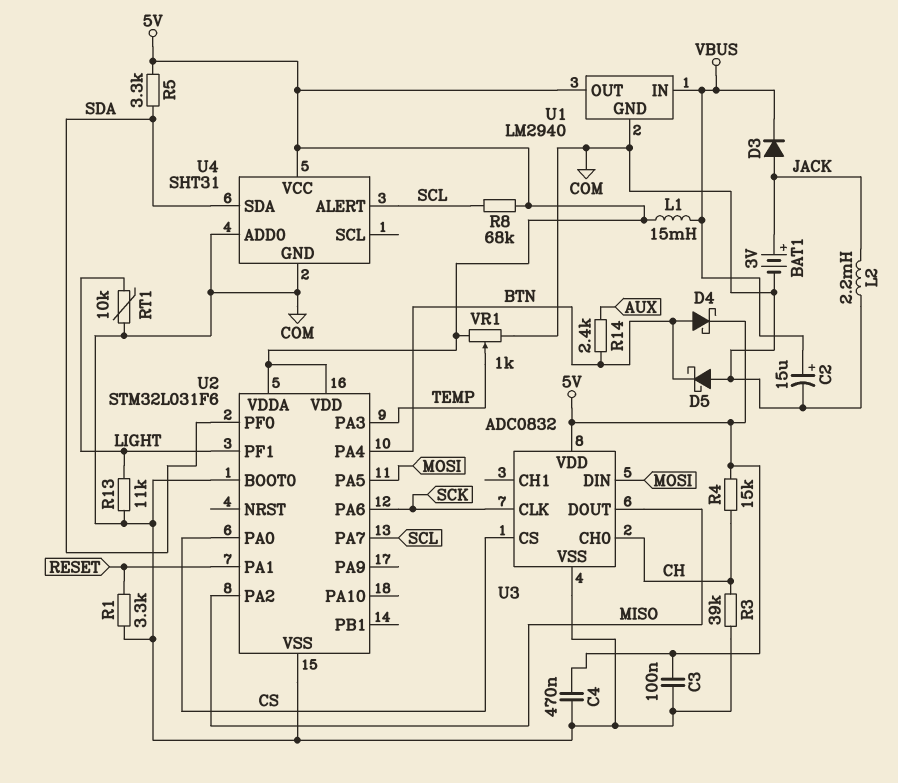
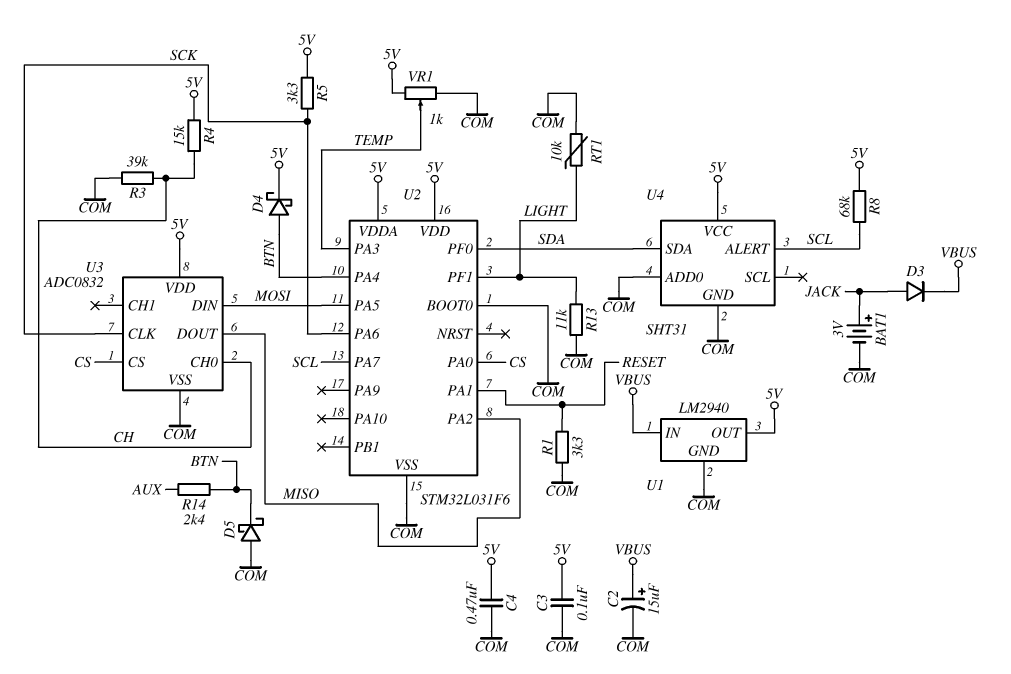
L1: 15mH (5V, VBUS) -> none
L2: 2.2mH (COM, JACK) -> none
R5: 3.3k (5V, SDA) -> 3.3k (5V, SCK)

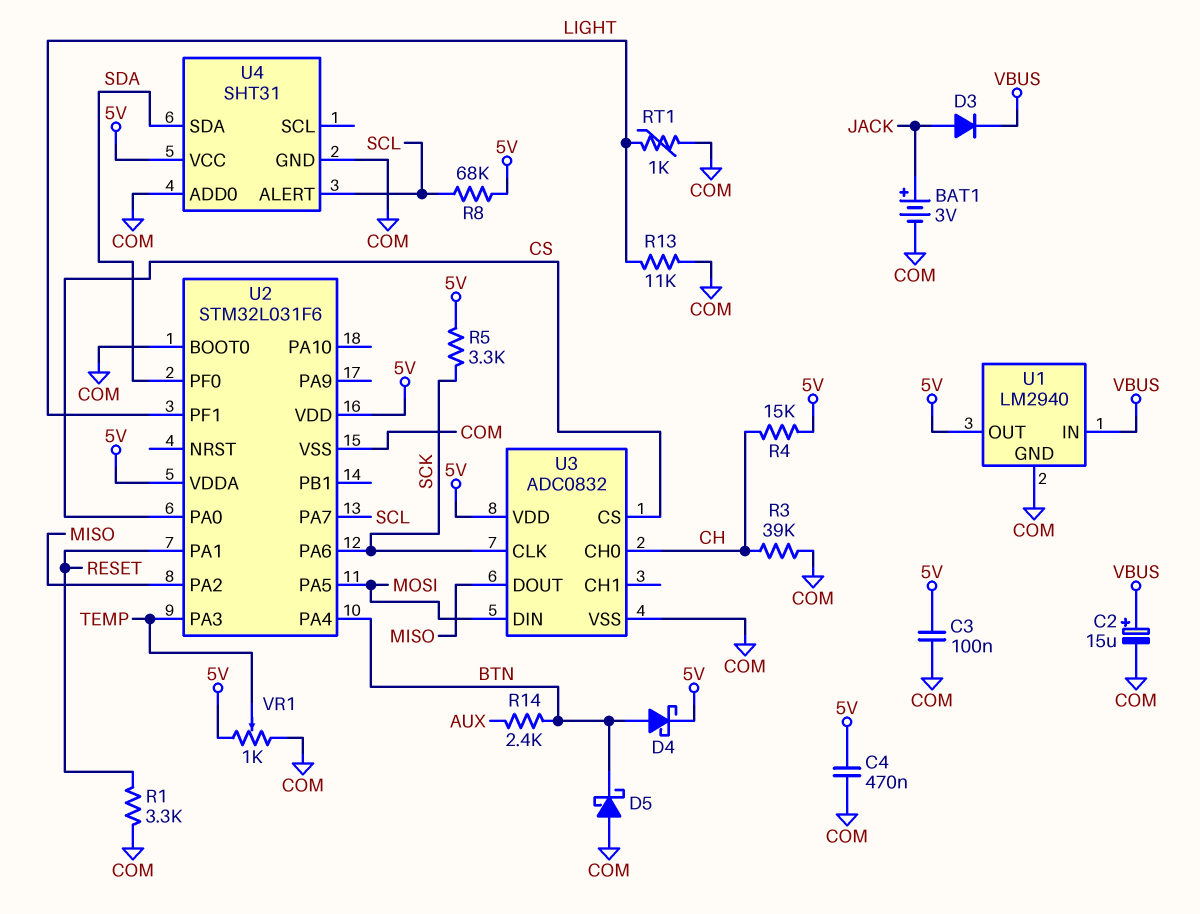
RT1: 10k (COM, LIGHT) -> 1k (COM, LIGHT)

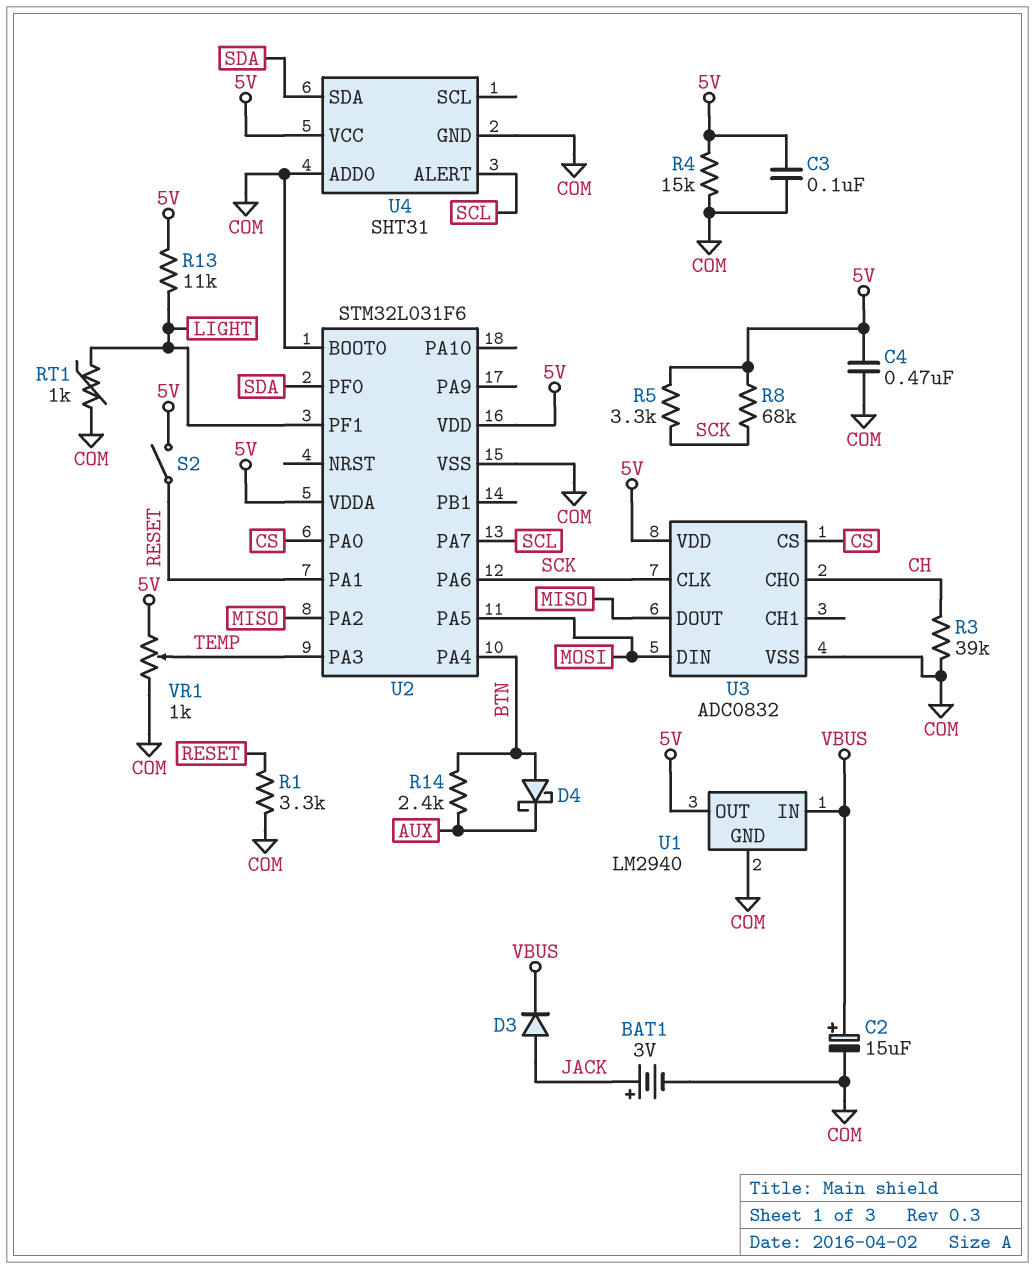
D4: schottky (A BTN, K 5V) -> schottky (A BTN, K AUX)
D5: schottky (A COM, K BTN) -> none
R4: 15k (5V, CH) -> 15k (5V, COM)
R8: 68k (5V, SCL) -> 68k (5V, SCK)
R13: 11k (COM, LIGHT) -> 11k (5V, LIGHT)
S2: none -> switch (5V, RESET)

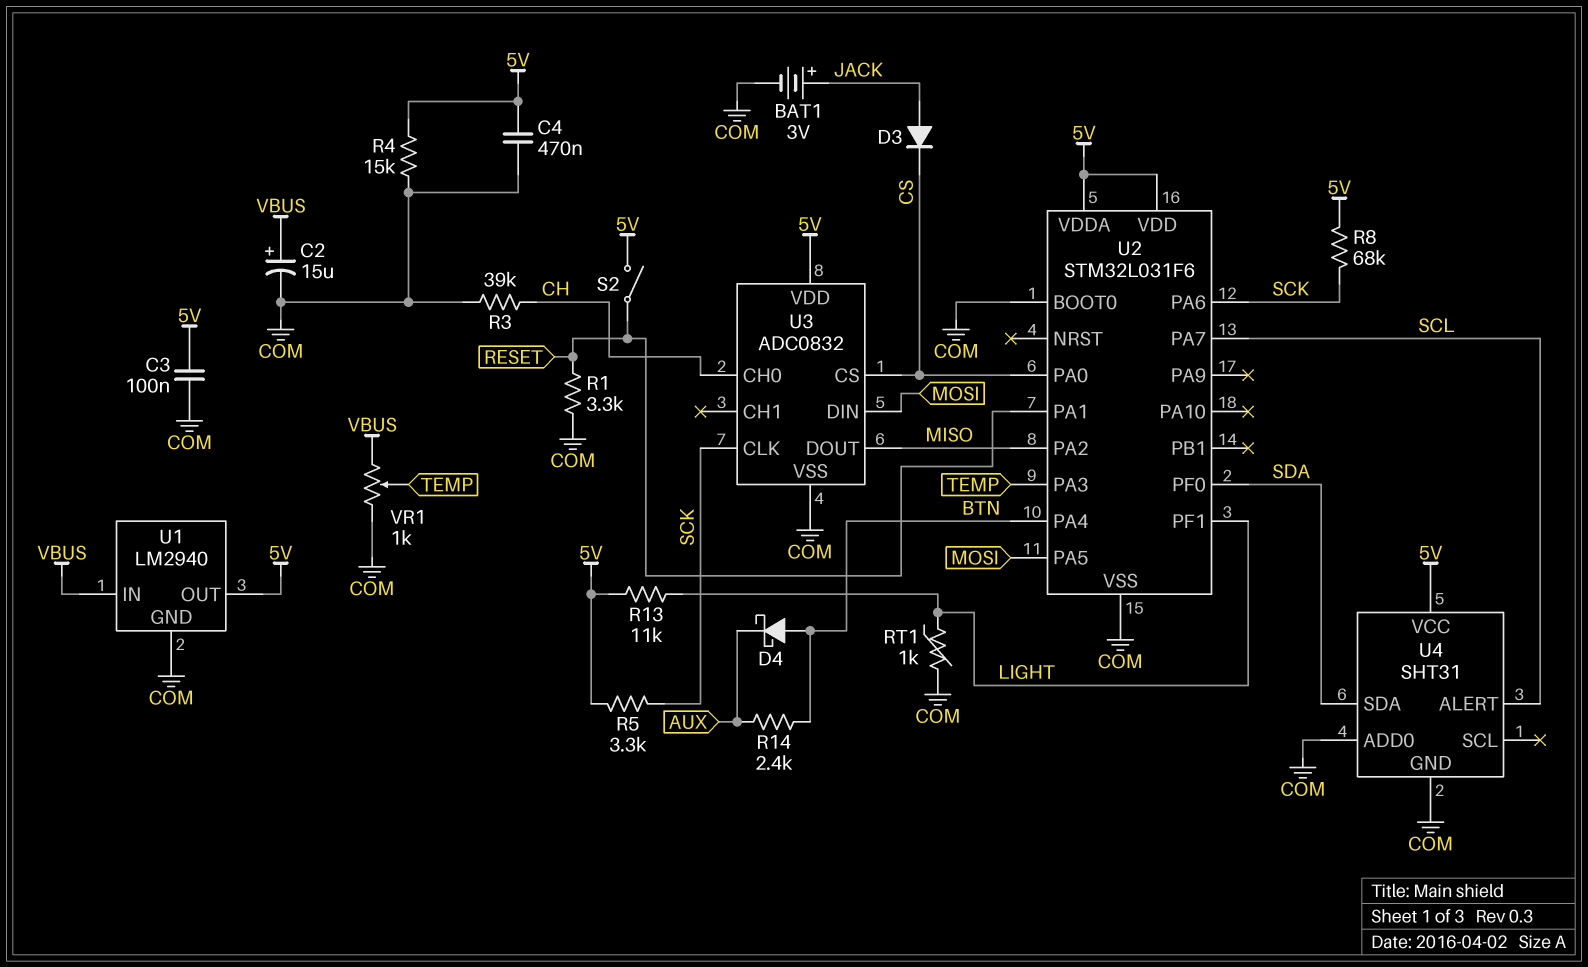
D3: diode (A JACK, K VBUS) -> diode (A JACK, K CS)
VR1: 1k (5V, COM, wiper TEMP) -> 1k (COM, VBUS, wiper TEMP)

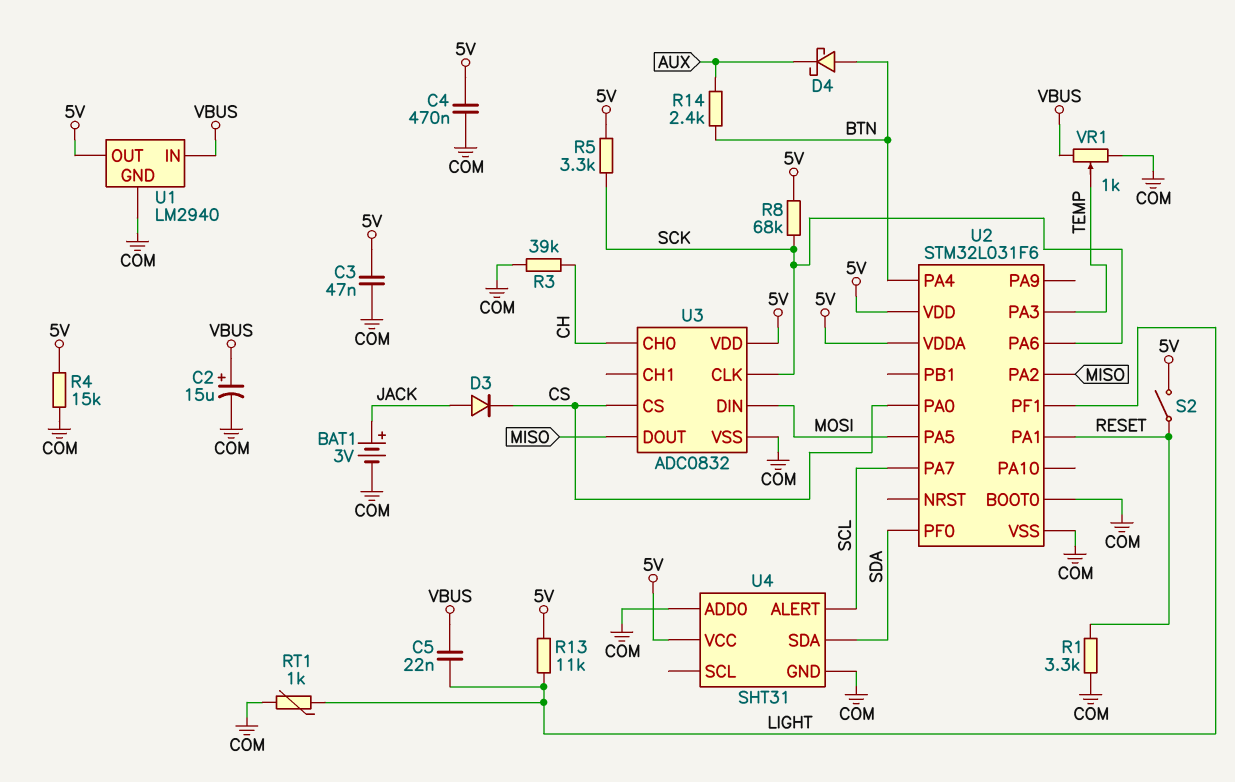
C3: 100nF (5V, COM) -> 47nF (5V, COM)
C5: none -> 22nF (LIGHT, VBUS)

